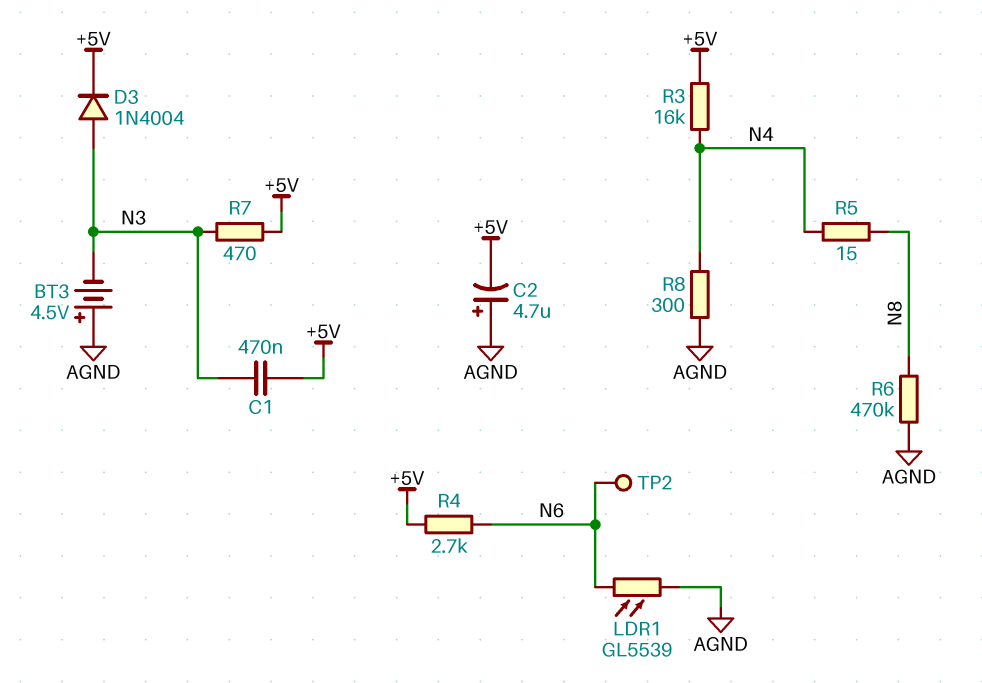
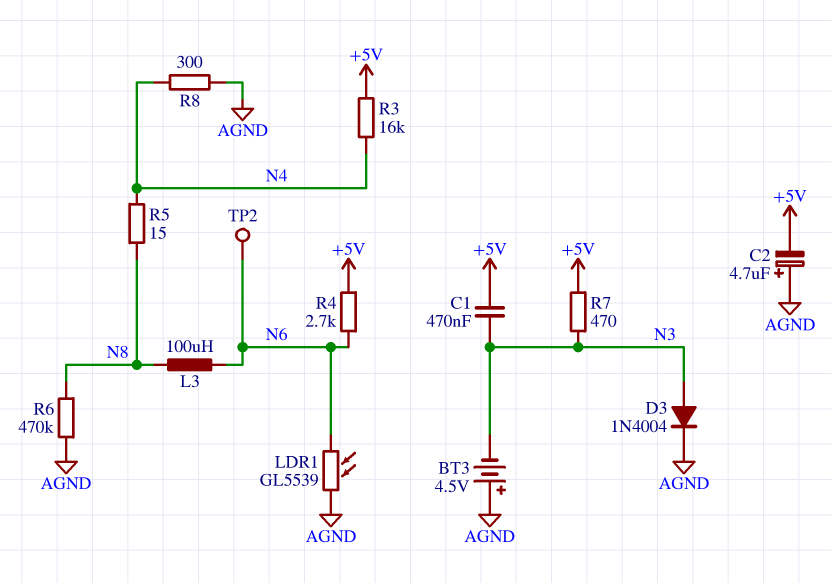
D3: diode 1N4004 (A N3, K +5V) -> diode 1N4004 (A N3, K AGND)
L3: none -> 100uH (N6, N8)

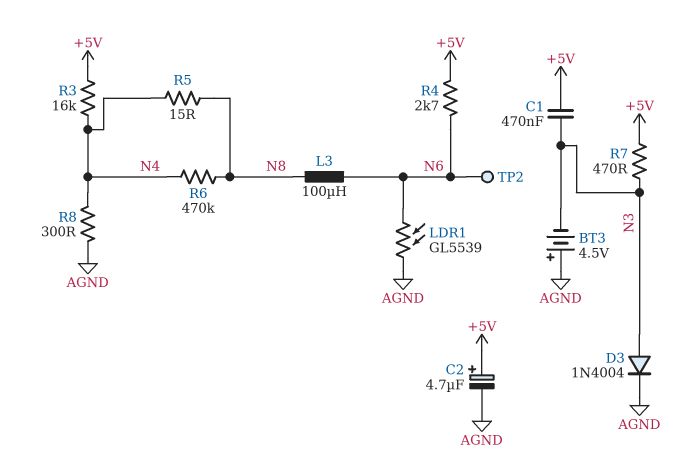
C2: 4.7uF (plus AGND, minus +5V) -> 4.7uF (plus +5V, minus AGND)
R6: 470k (AGND, N8) -> 470k (N4, N8)

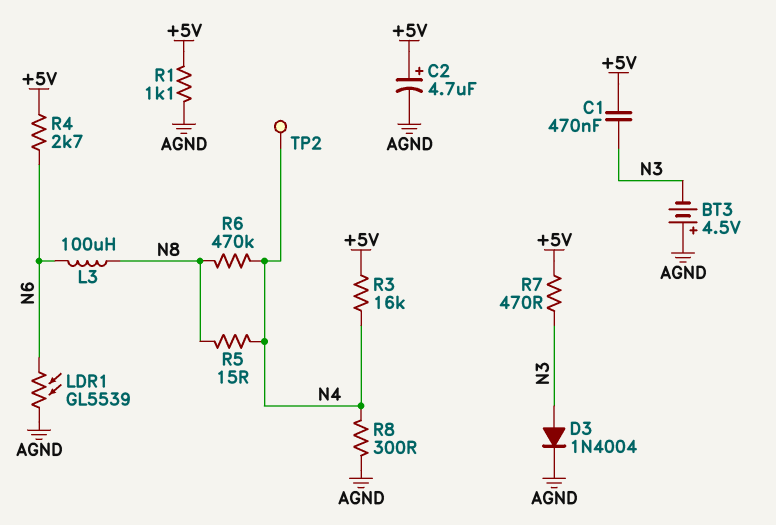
R1: none -> 1.1k (+5V, AGND)
TP2: test point (N6) -> test point (N4)

